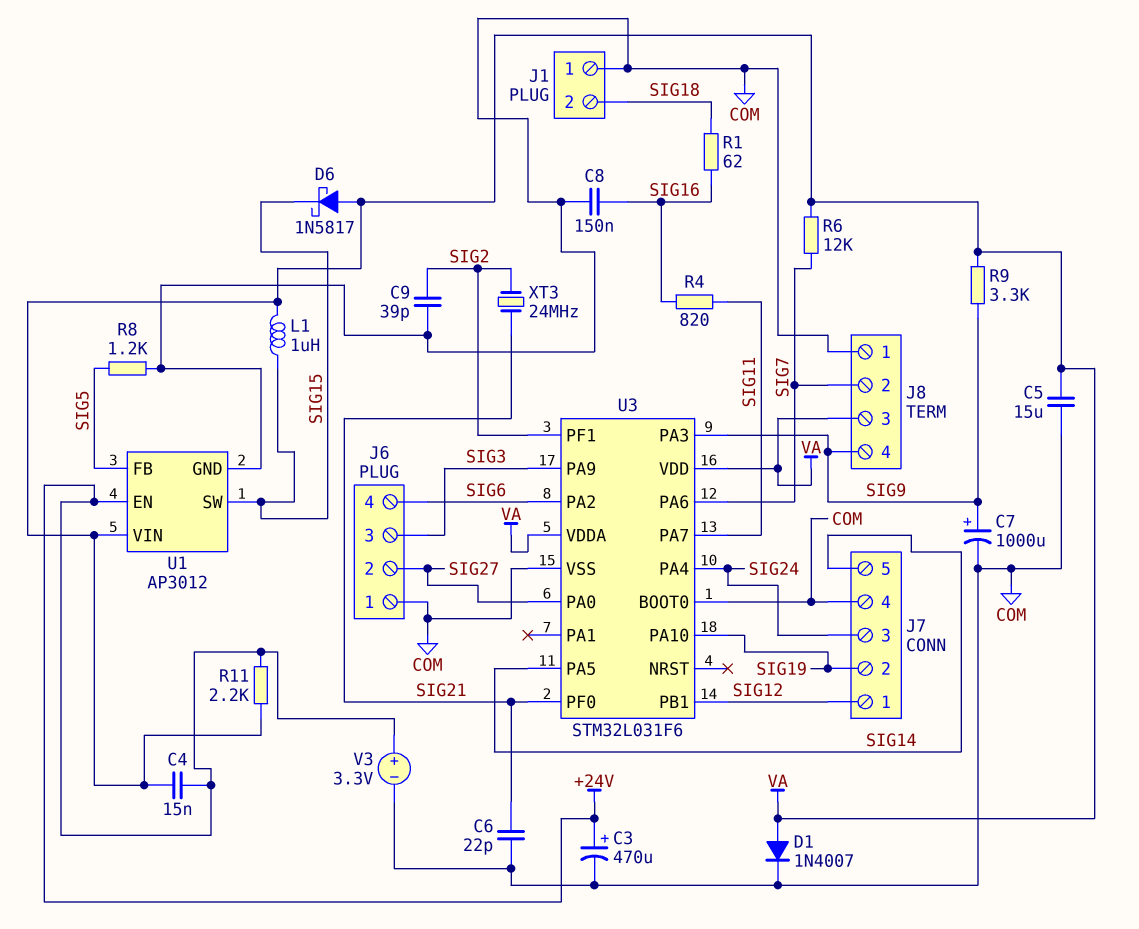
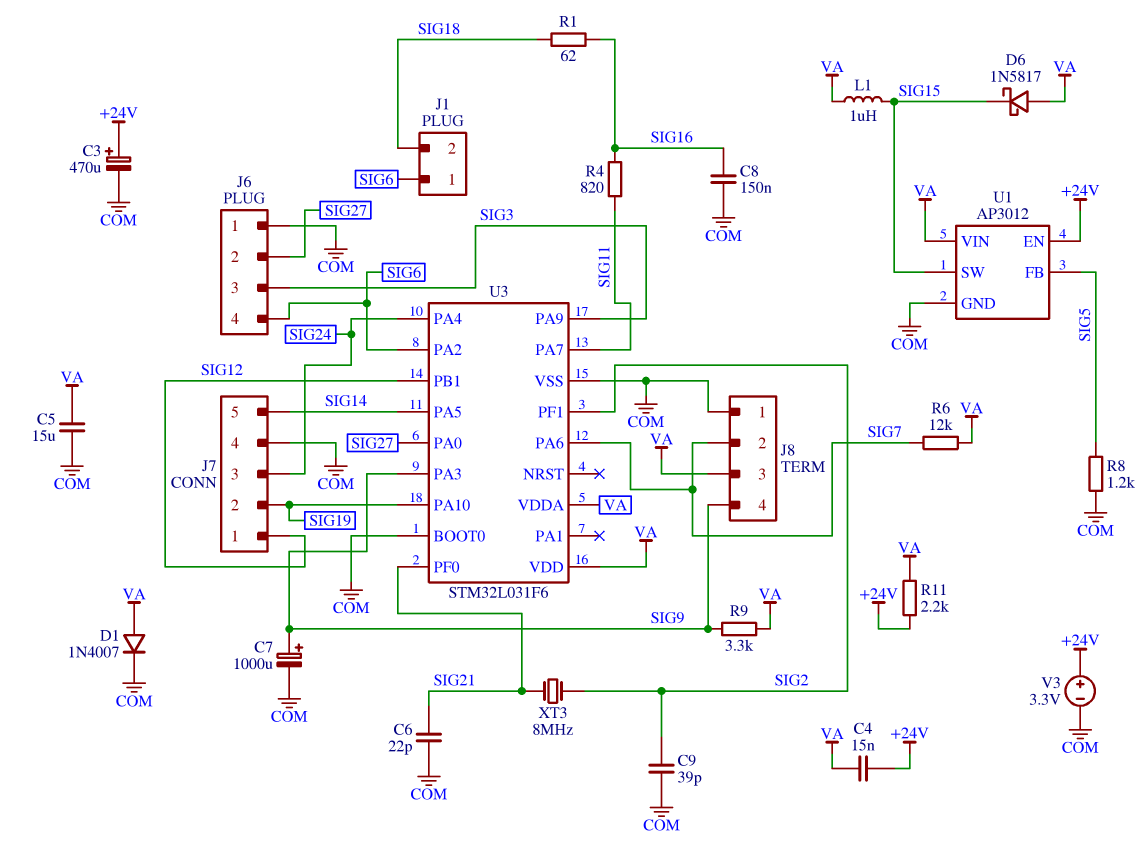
J1 pin 1: COM -> SIG6
XT3: 24MHz (SIG2, SIG21) -> 8MHz (SIG2, SIG21)

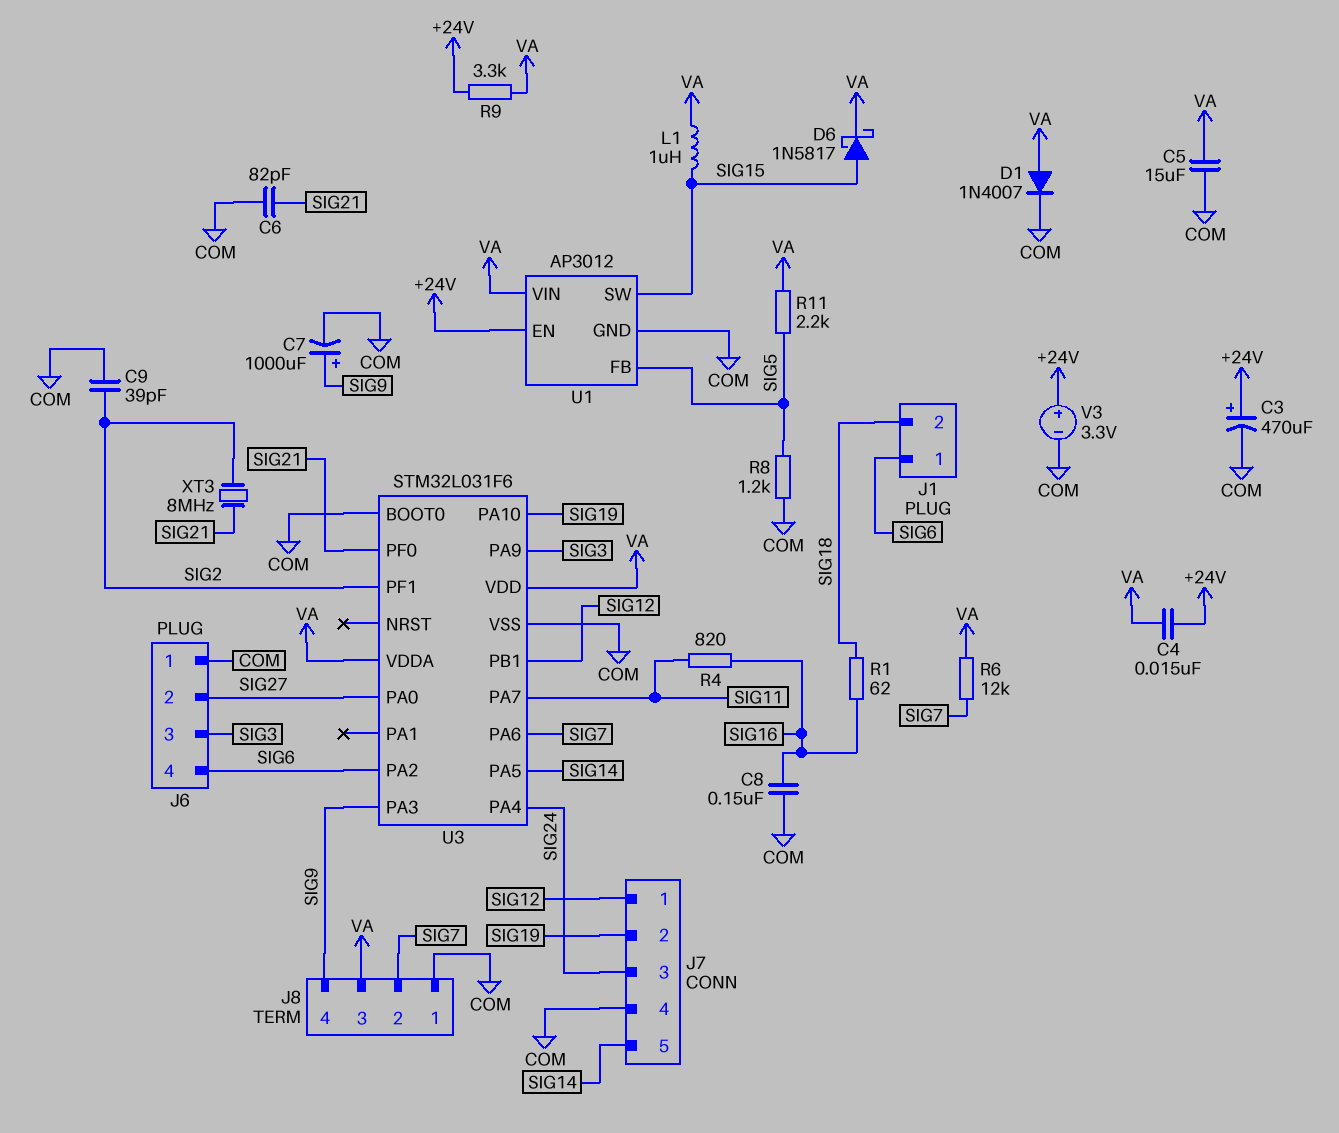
C6: 22pF (COM, SIG21) -> 82pF (COM, SIG21)
D6: schottky 1N5817 (A VA, K SIG15) -> schottky 1N5817 (A SIG15, K VA)
R9: 3.3k (SIG9, VA) -> 3.3k (+24V, VA)
R11: 2.2k (+24V, VA) -> 2.2k (SIG5, VA)

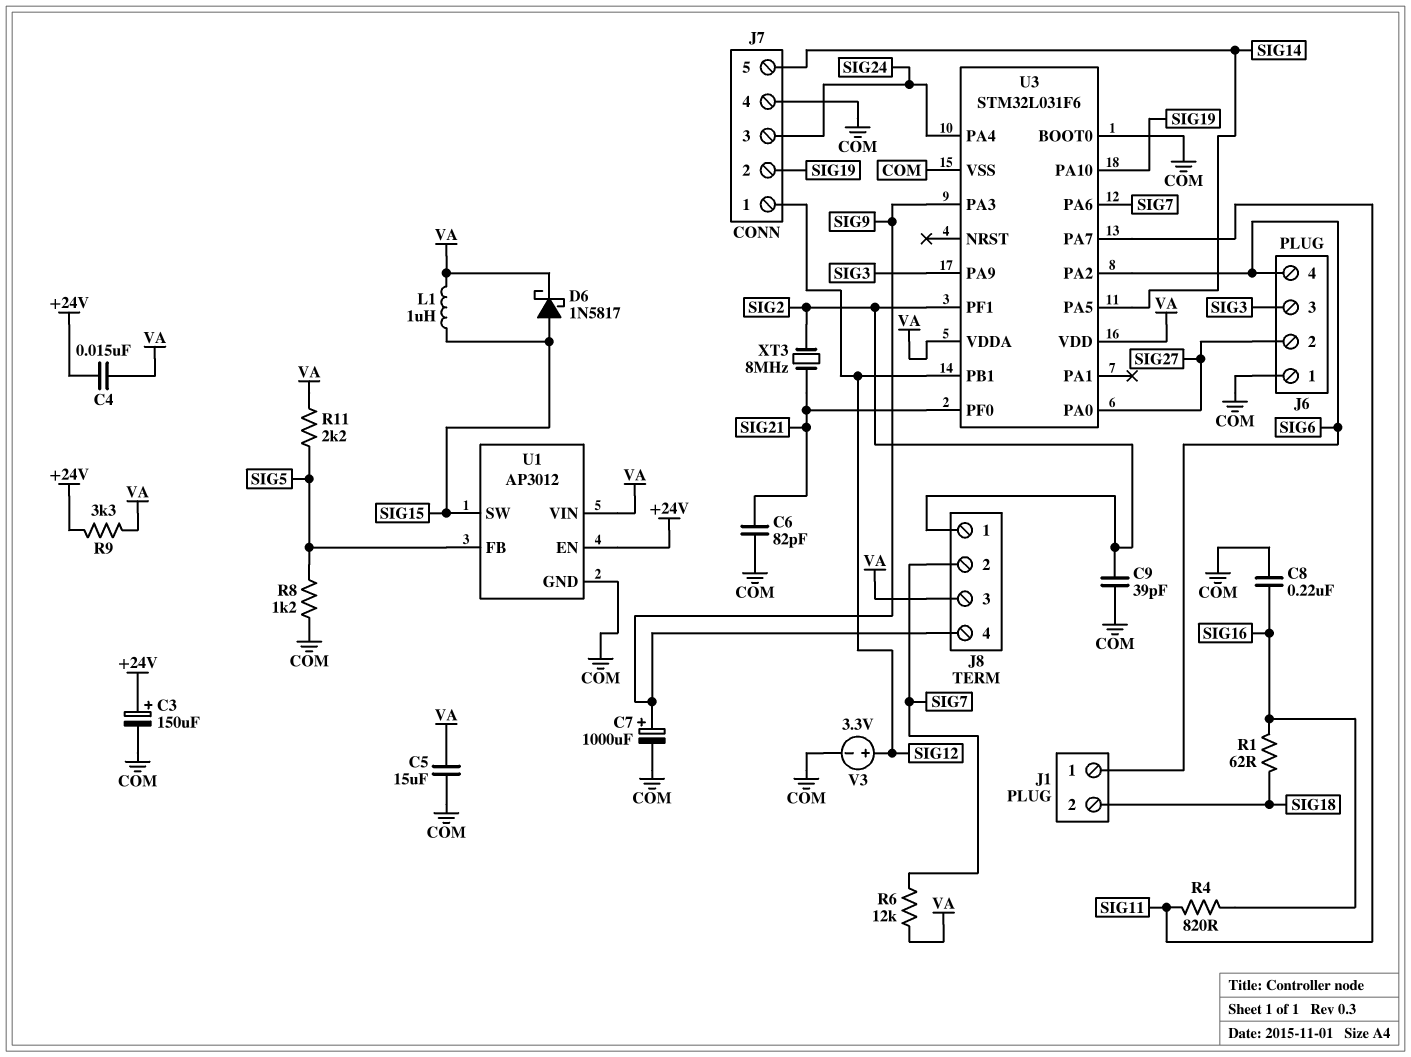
C3: 470uF (plus +24V, minus COM) -> 150uF (plus +24V, minus COM)
C8: 150nF (COM, SIG16) -> 220nF (COM, SIG16)
D1: diode 1N4007 (A VA, K COM) -> none
J8 pin 1: COM -> SIG2
V3: 3.3V (plus +24V, minus COM) -> 3.3V (plus SIG12, minus COM)

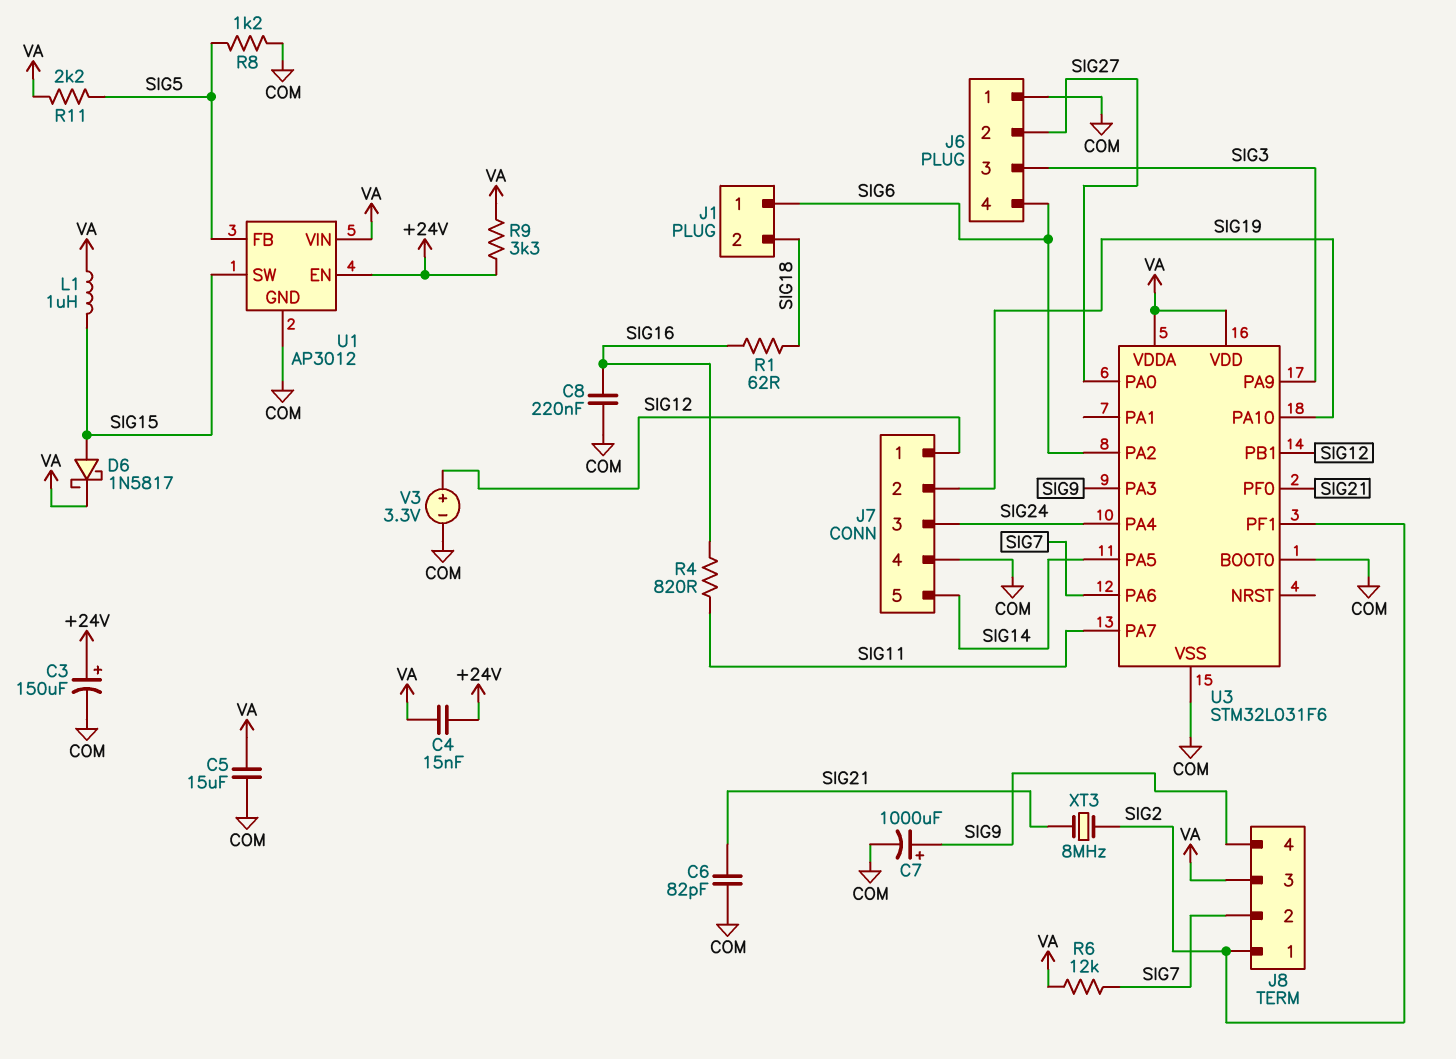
C9: 39pF (COM, SIG2) -> none

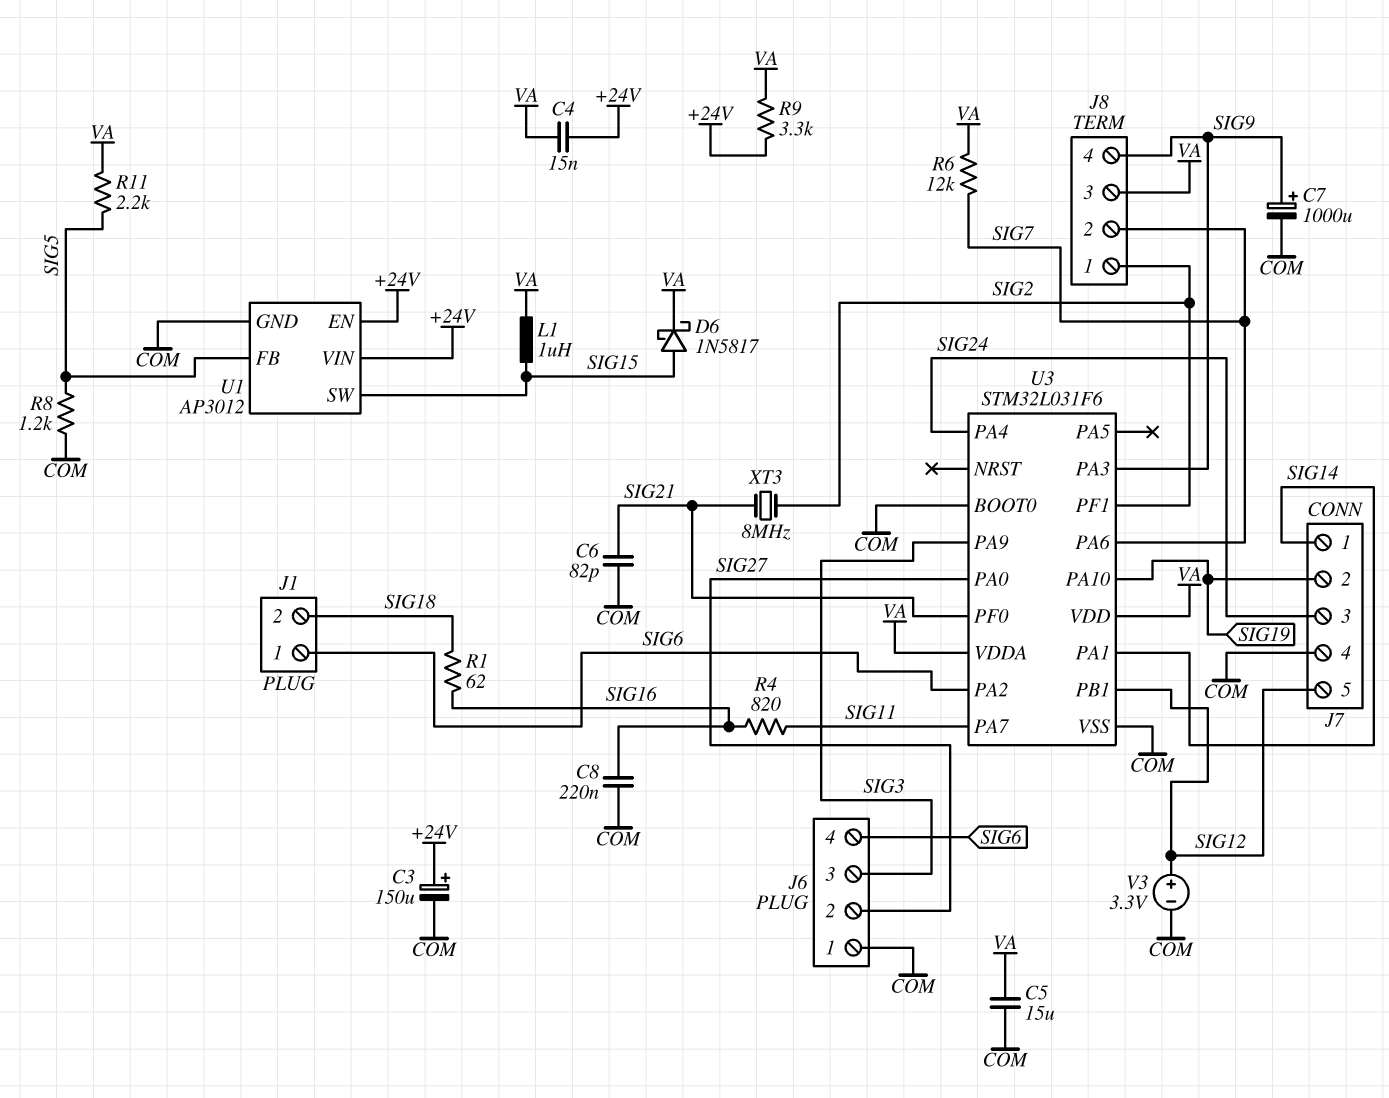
J7 pin 1: SIG12 -> SIG14
J7 pin 5: SIG14 -> SIG12
U1 pin VIN: VA -> +24V
U3 pin PA1: none -> SIG14
U3 pin PA5: SIG14 -> none

